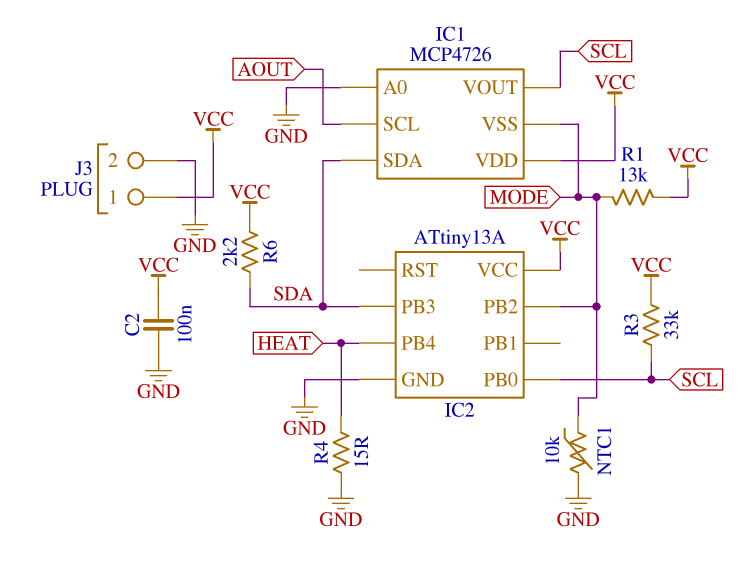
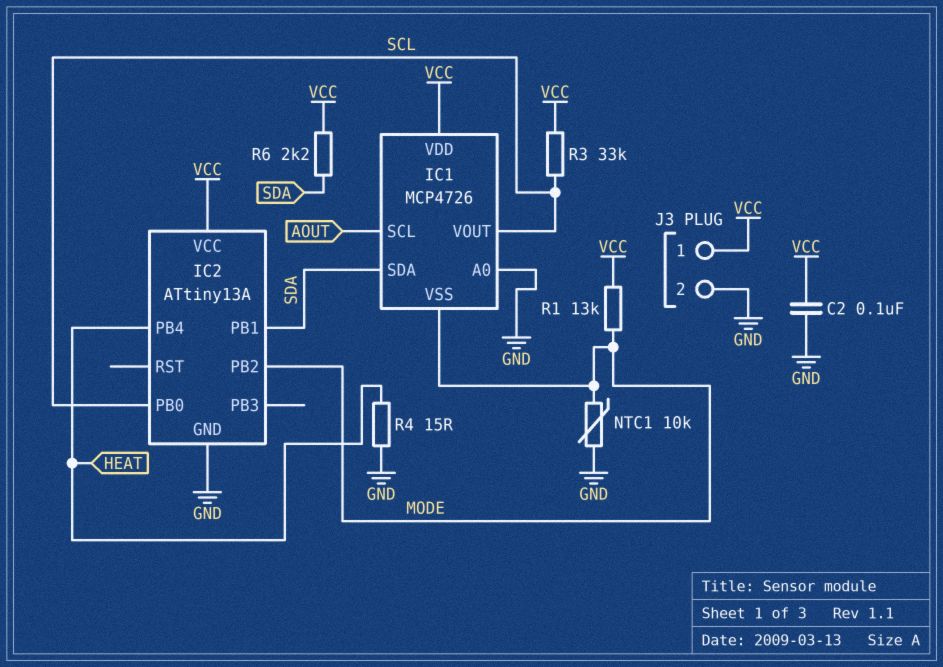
IC2 pin PB1: none -> SDA
IC2 pin PB3: SDA -> none

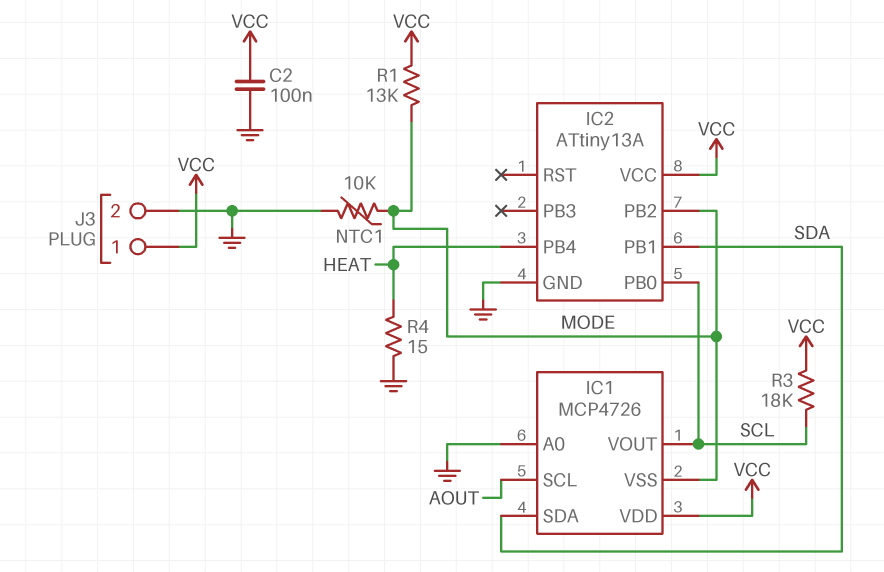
R3: 33k (SCL, VCC) -> 18k (SCL, VCC)
R6: 2.2k (SDA, VCC) -> none

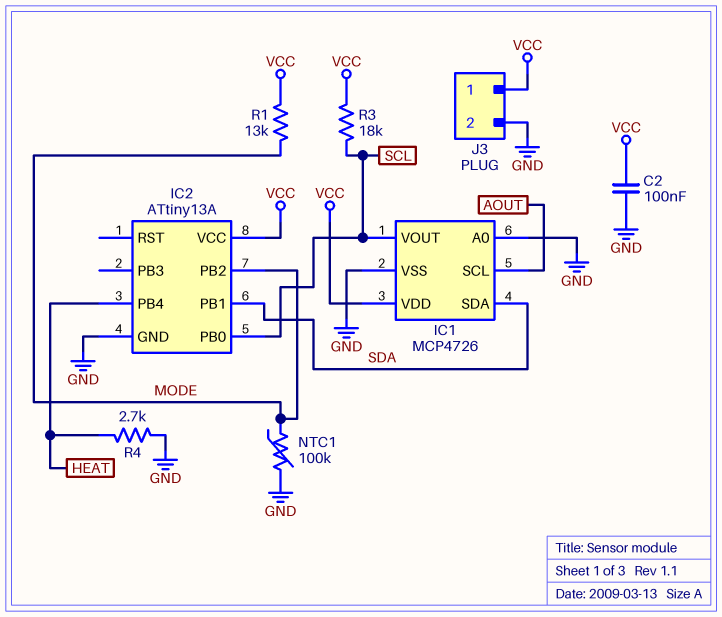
IC1 pin VSS: MODE -> GND
NTC1: 10k (GND, MODE) -> 100k (GND, MODE)
R4: 15 (GND, HEAT) -> 2.7k (GND, HEAT)

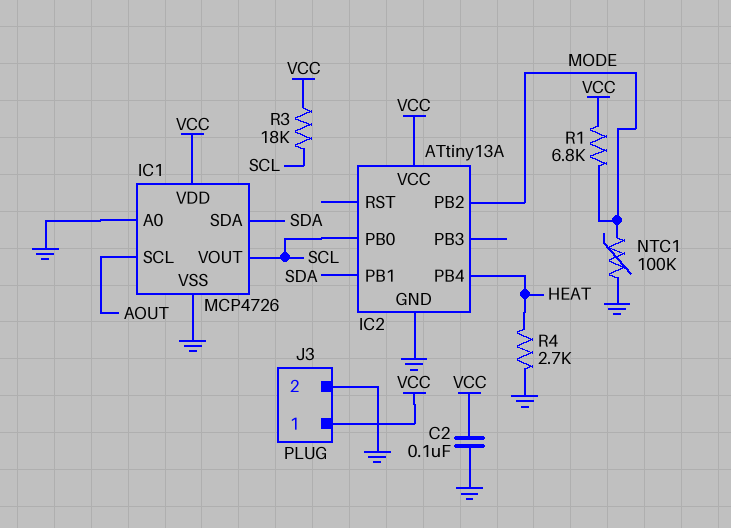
R1: 13k (MODE, VCC) -> 6.8k (MODE, VCC)

